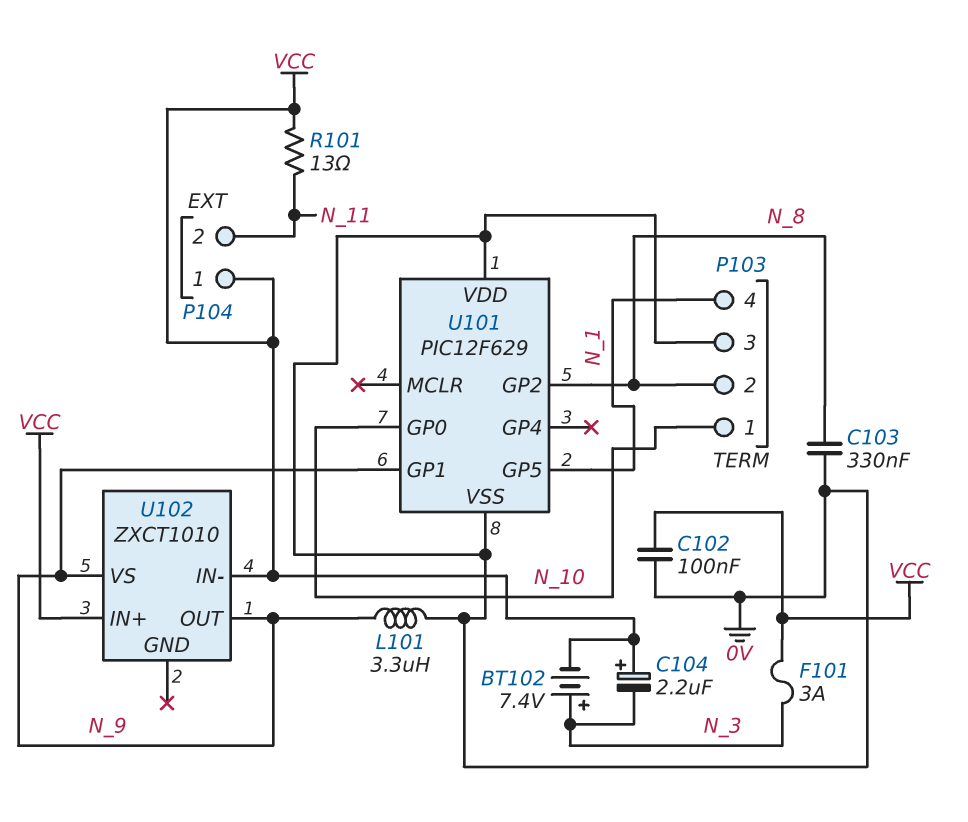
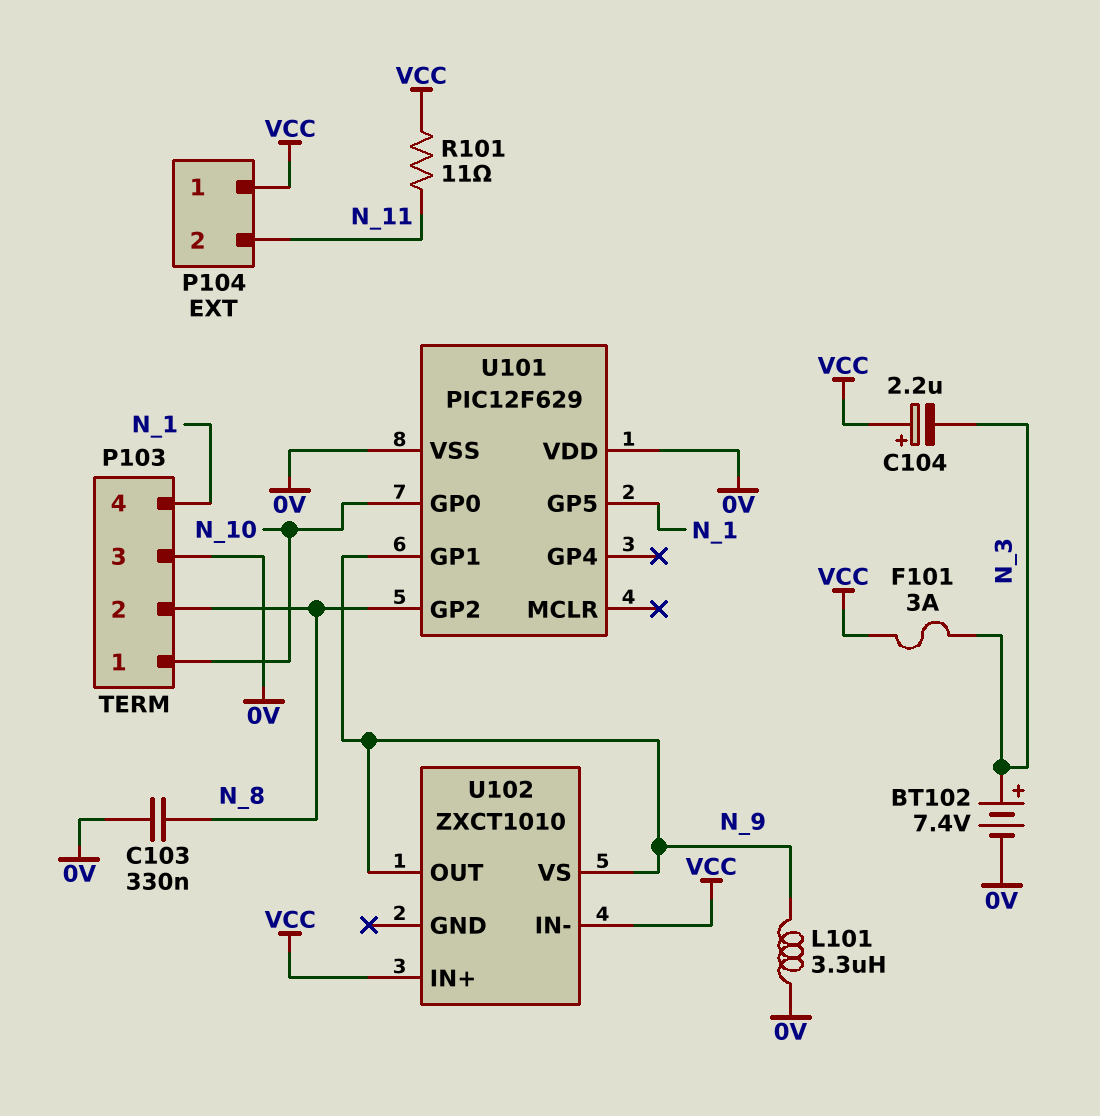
BT102: 7.4V (plus N_3, minus VCC) -> 7.4V (plus N_3, minus 0V)
C102: 100nF (0V, VCC) -> none
R101: 13 (N_11, VCC) -> 11 (N_11, VCC)

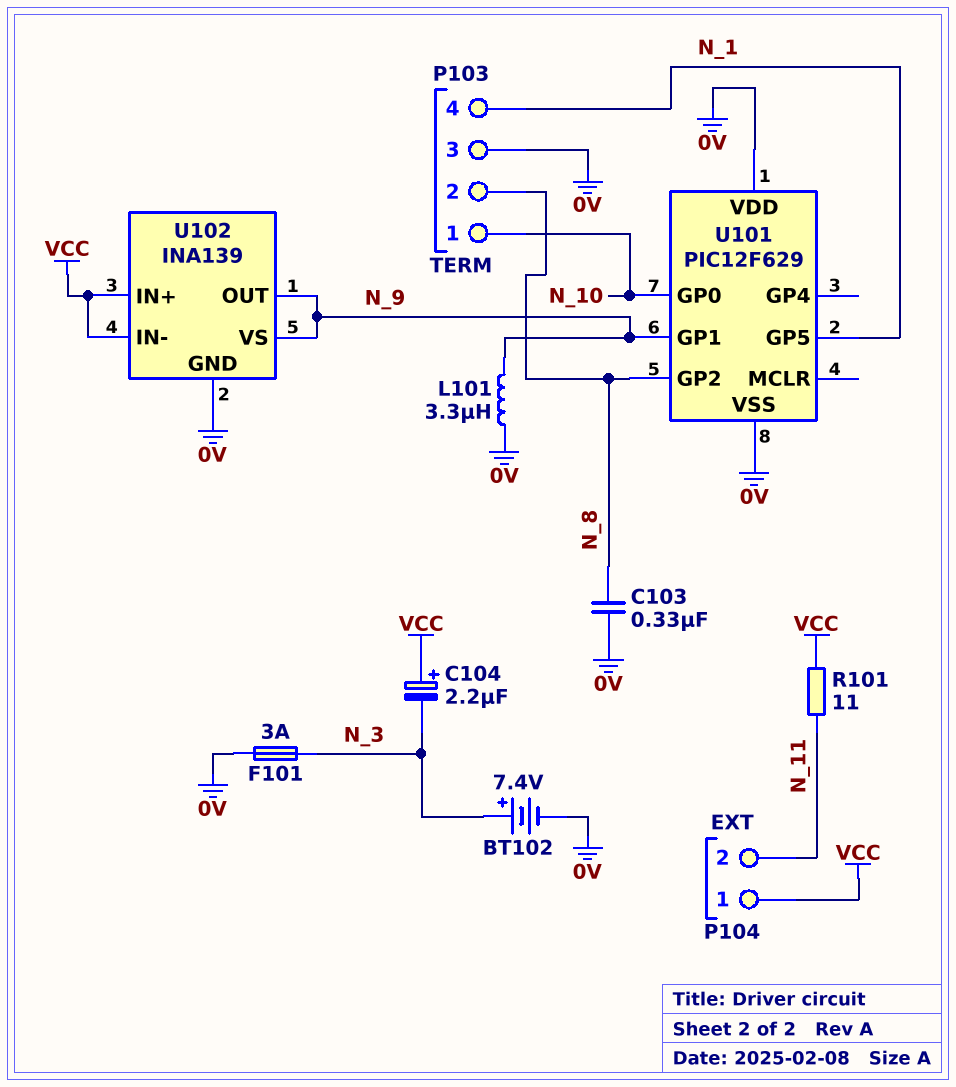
F101: 3A (N_3, VCC) -> 3A (0V, N_3)
U102: ZXCT1010 -> INA139
U102 pin GND: none -> 0V

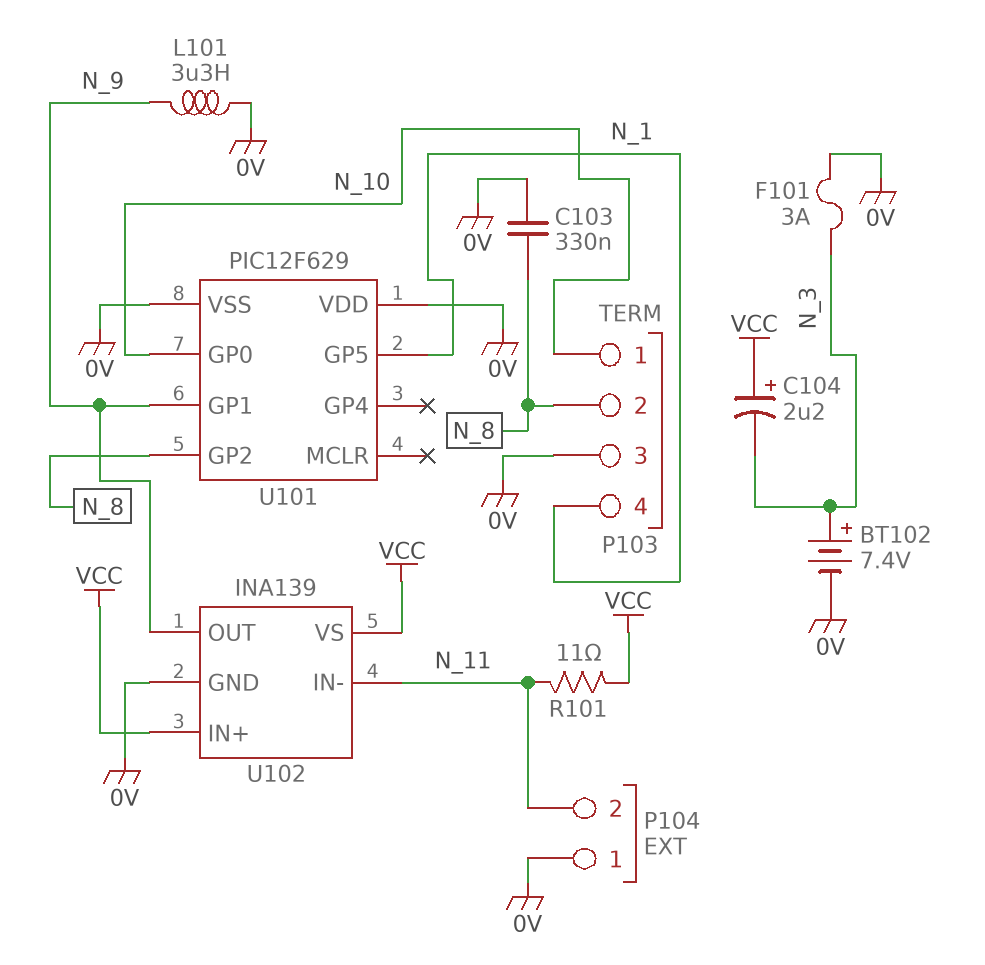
P104 pin 1: VCC -> 0V
U102 pin IN-: VCC -> N_11
U102 pin VS: N_9 -> VCC

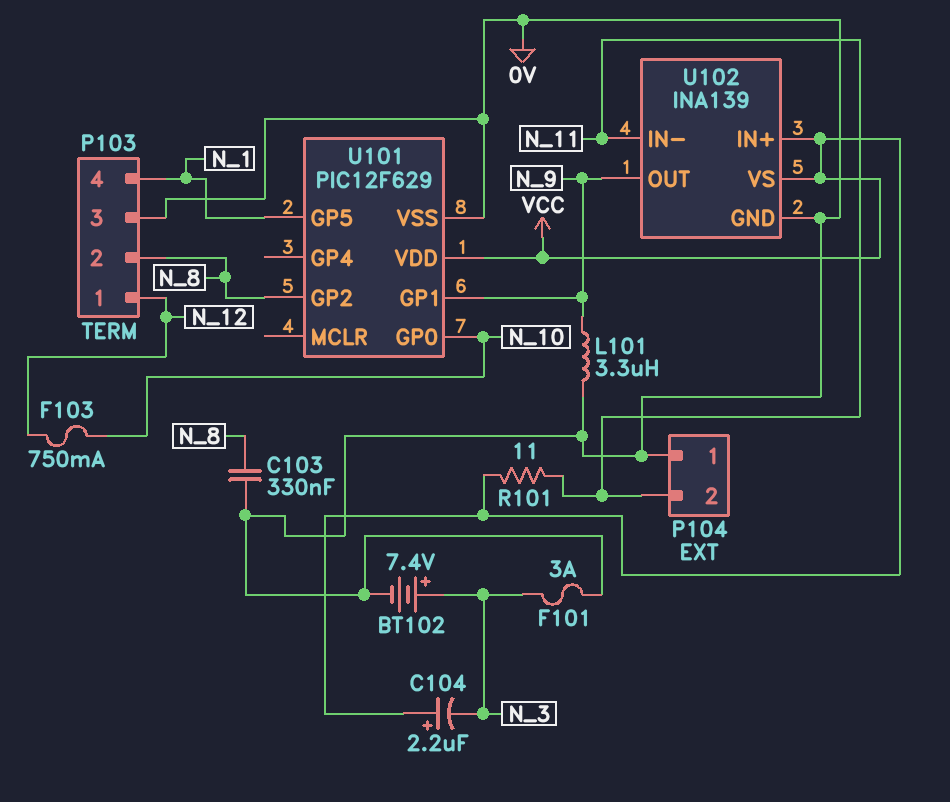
F103: none -> 750mA (N_10, N_12)
P103 pin 1: N_10 -> N_12
U101 pin VDD: 0V -> VCC

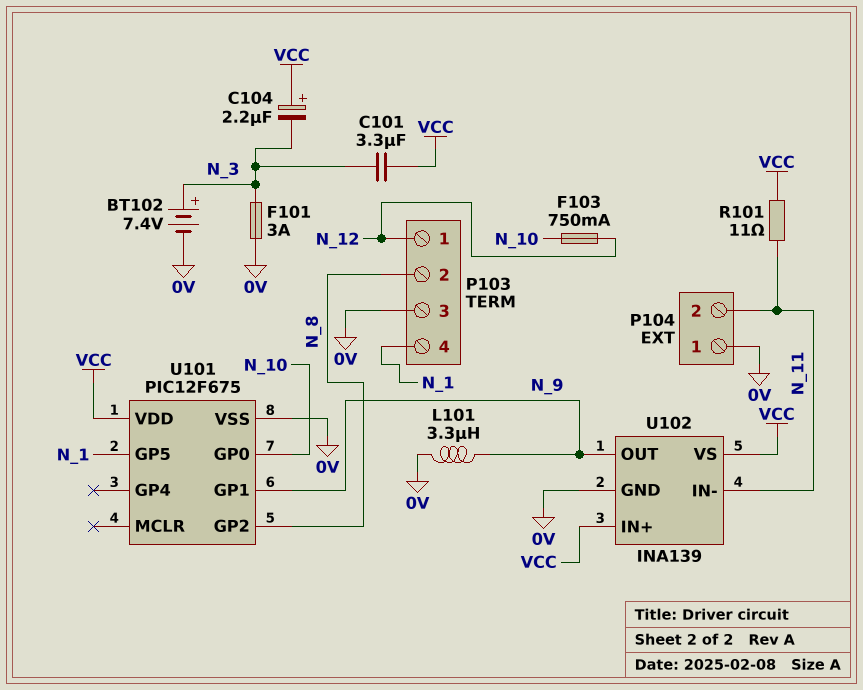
C101: none -> 3.3uF (N_3, VCC)
C103: 330nF (0V, N_8) -> none
U101: PIC12F629 -> PIC12F675

